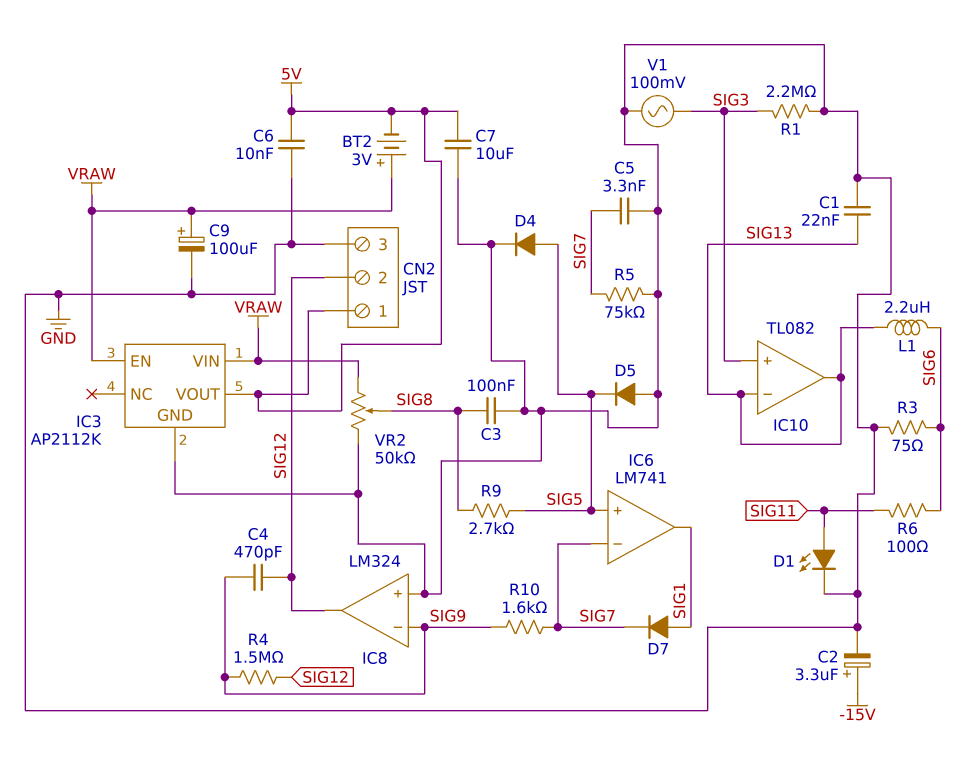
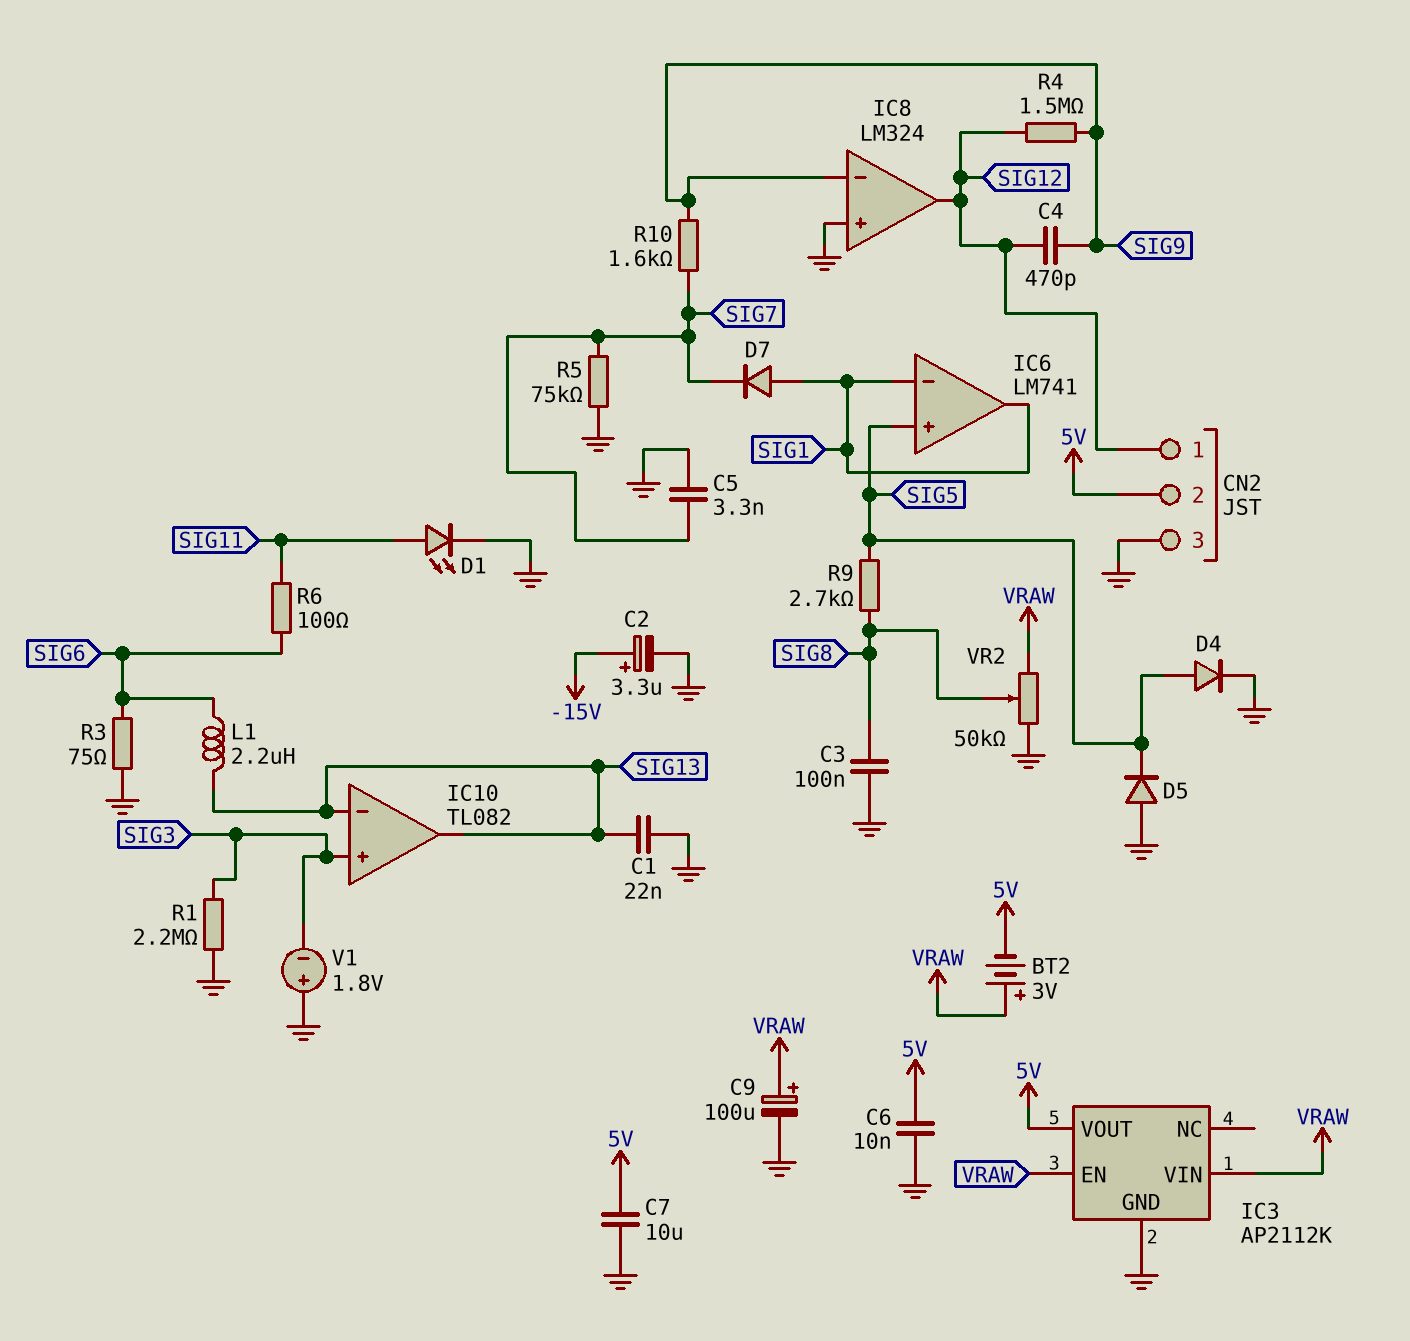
CN2 pin 1: 5V -> SIG12
CN2 pin 2: SIG12 -> 5V
IC6 pin in-: SIG7 -> SIG1
V1: AC 100mV (GND, SIG3) -> 1.8V (plus GND, minus SIG3)

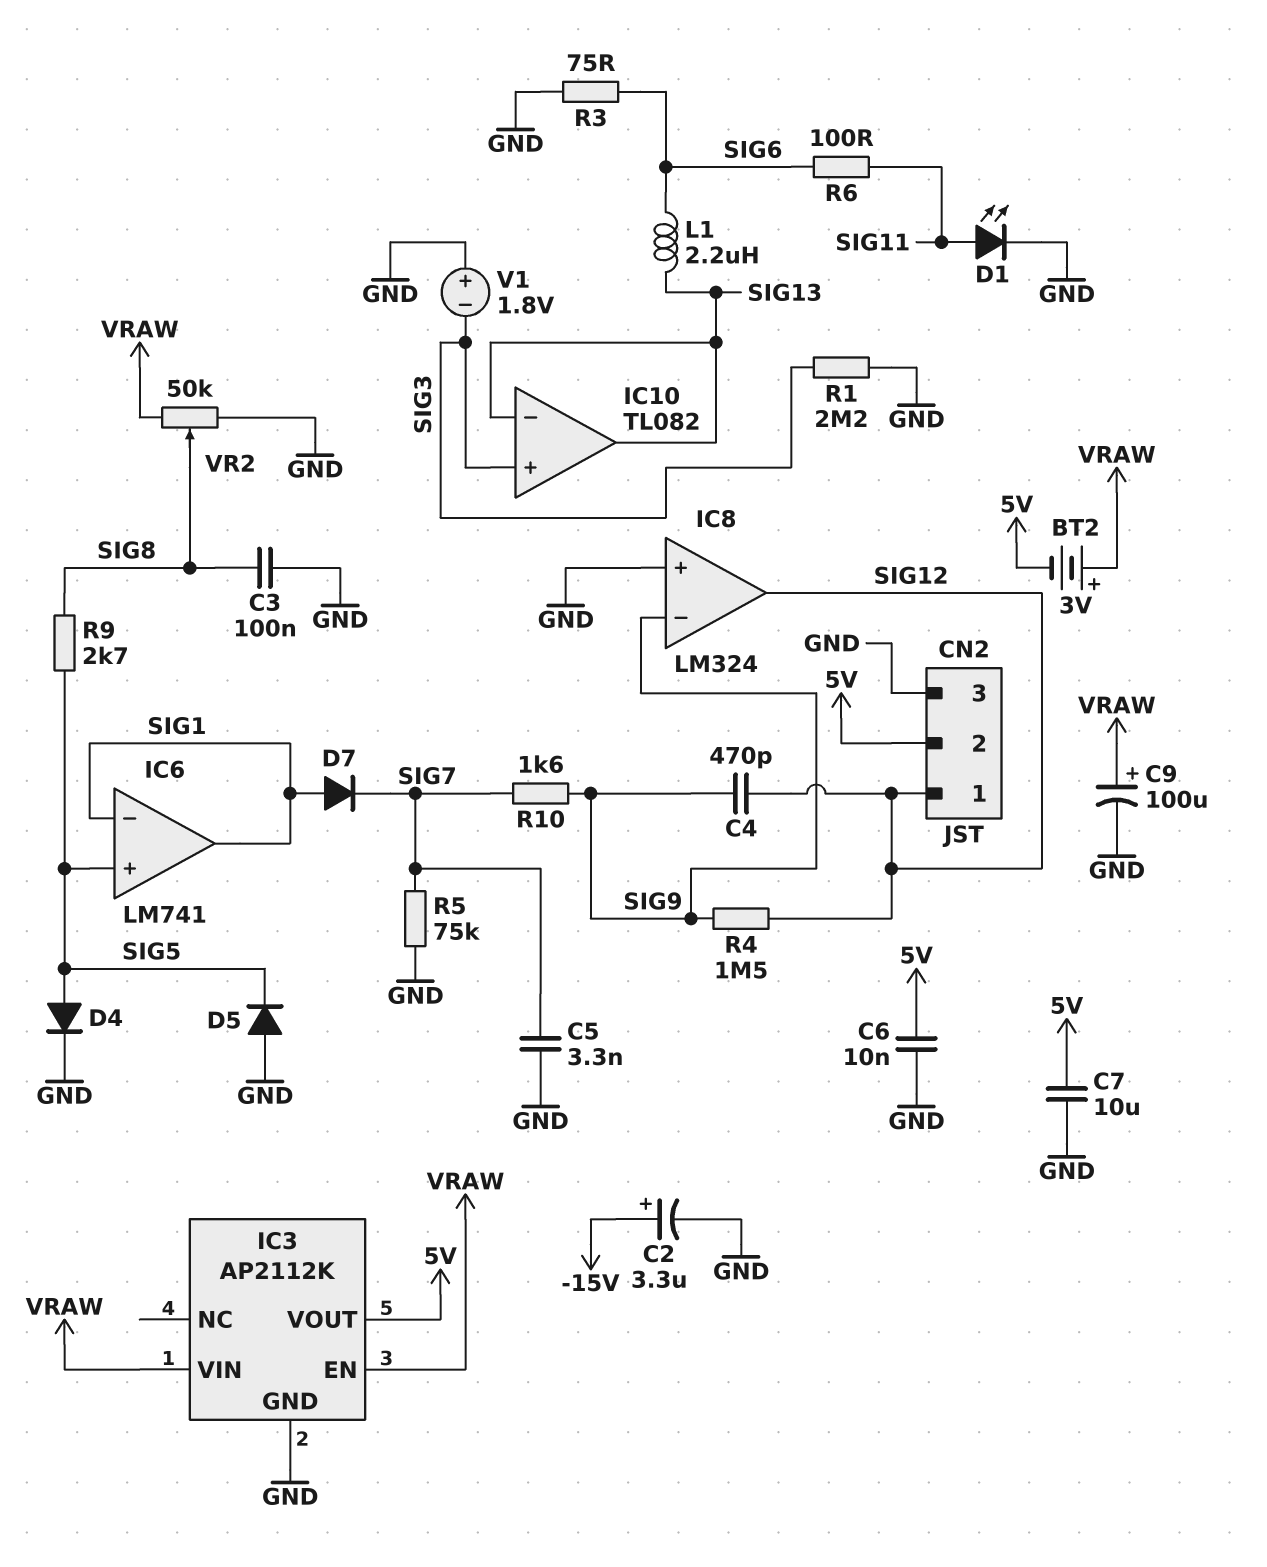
C1: 22nF (GND, SIG13) -> none

